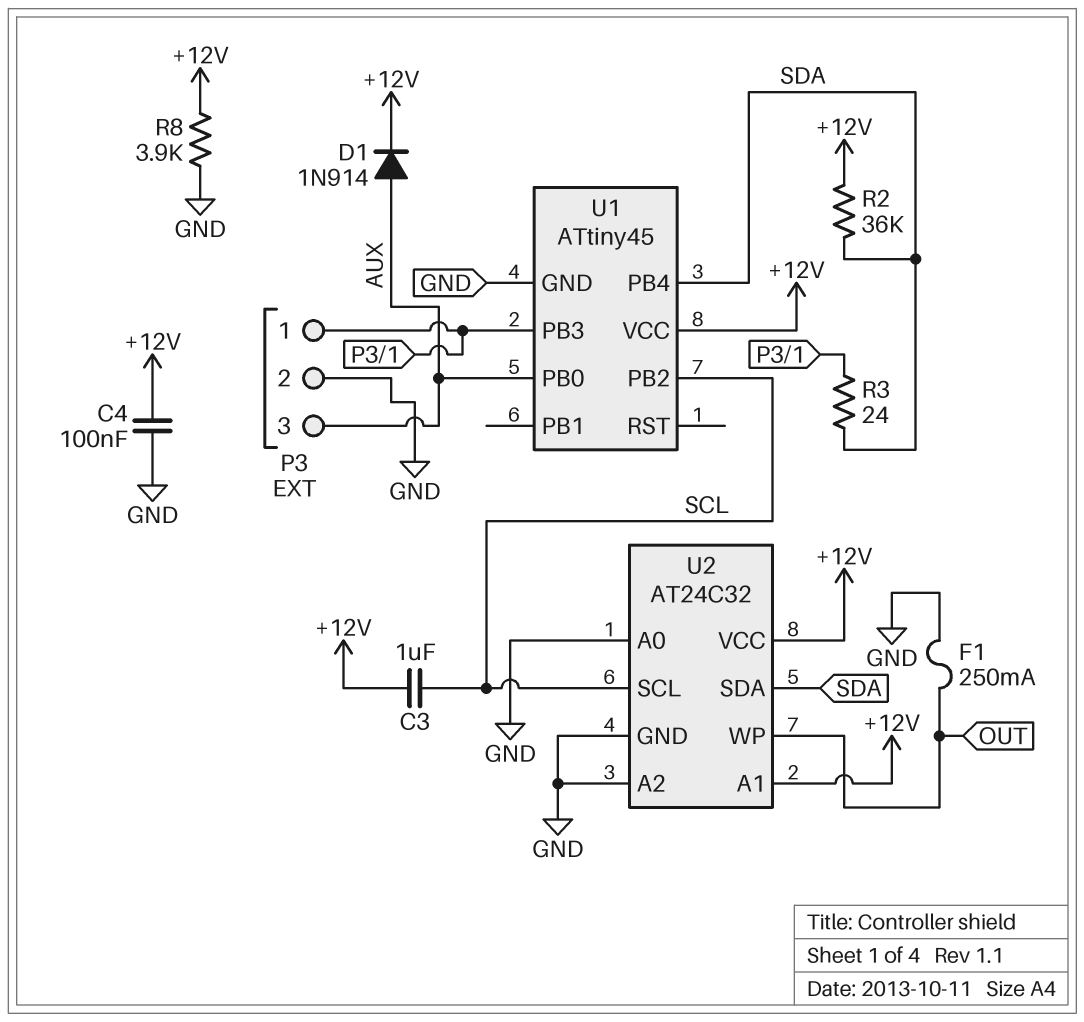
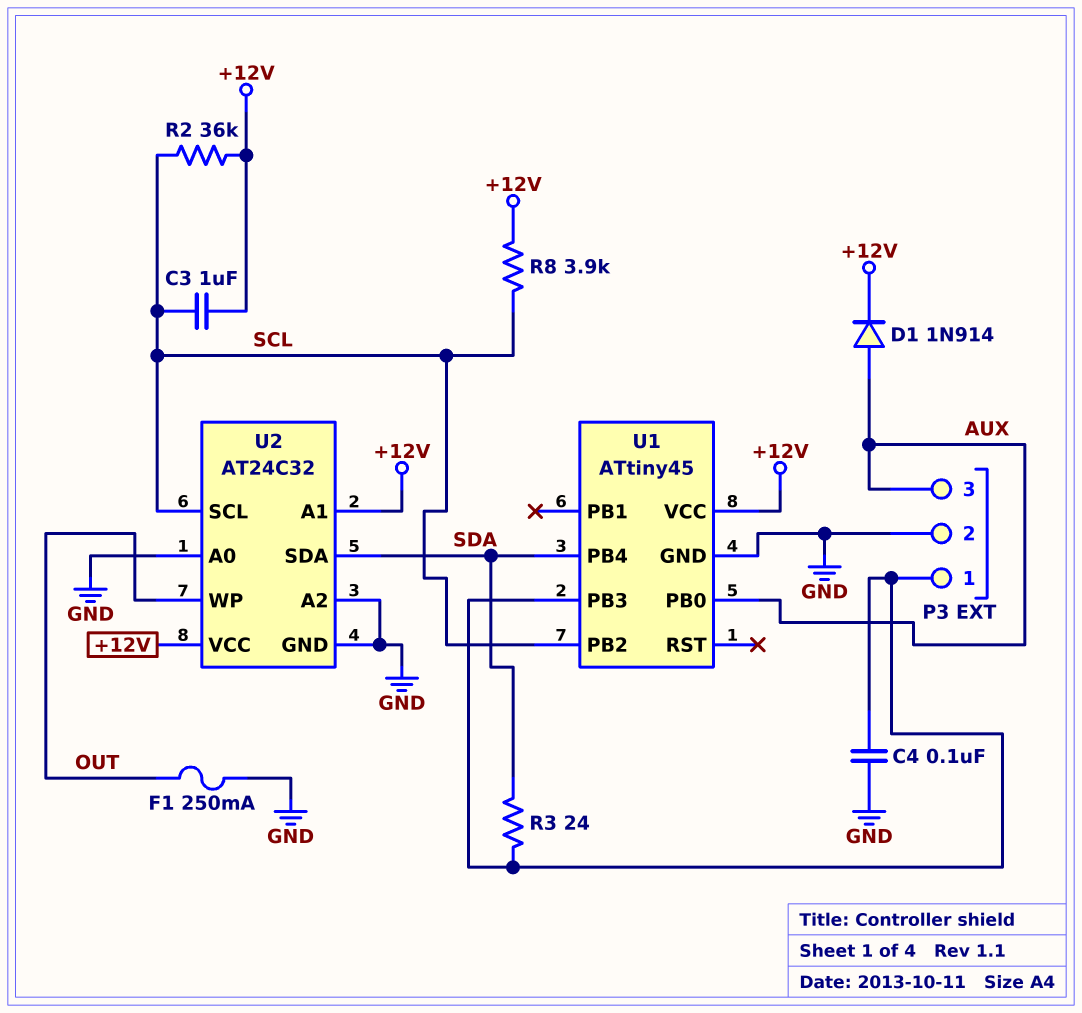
C4: 100nF (+12V, GND) -> 100nF (GND, P3/1)
R2: 36k (+12V, SDA) -> 36k (+12V, SCL)
R8: 3.9k (+12V, GND) -> 3.9k (+12V, SCL)

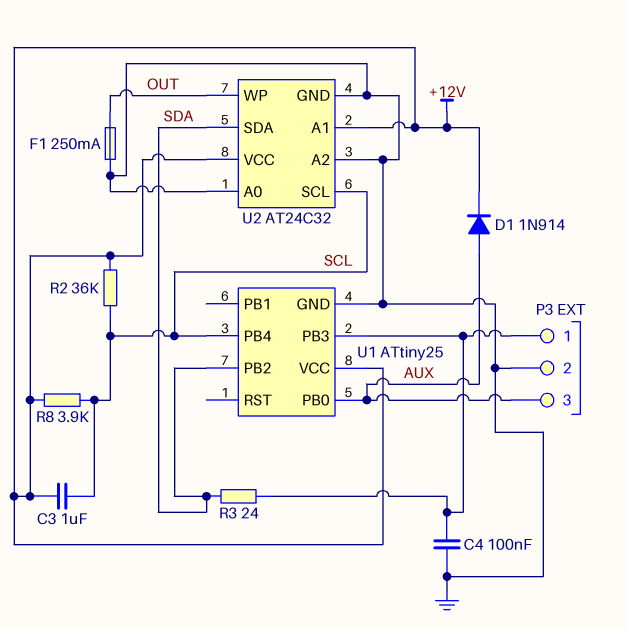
U1: ATtiny45 -> ATtiny25
U1 pin PB2: SCL -> SDA
U1 pin PB4: SDA -> SCL

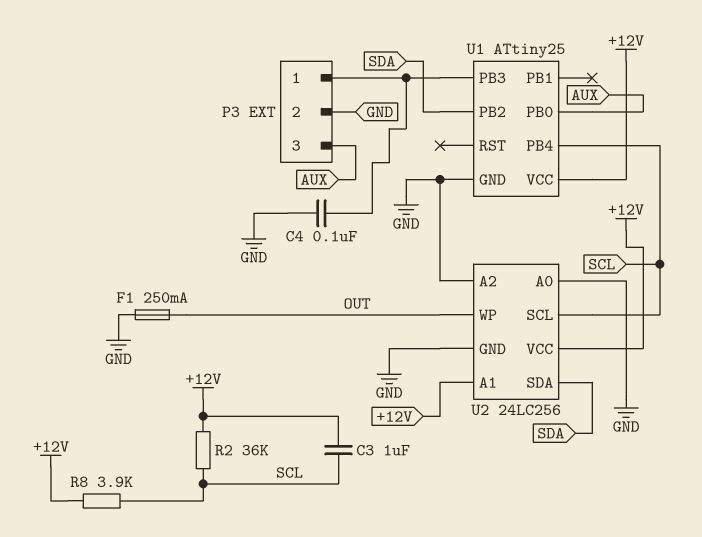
D1: diode 1N914 (A AUX, K +12V) -> none
R3: 24 (P3/1, SDA) -> none
U2: AT24C32 -> 24LC256

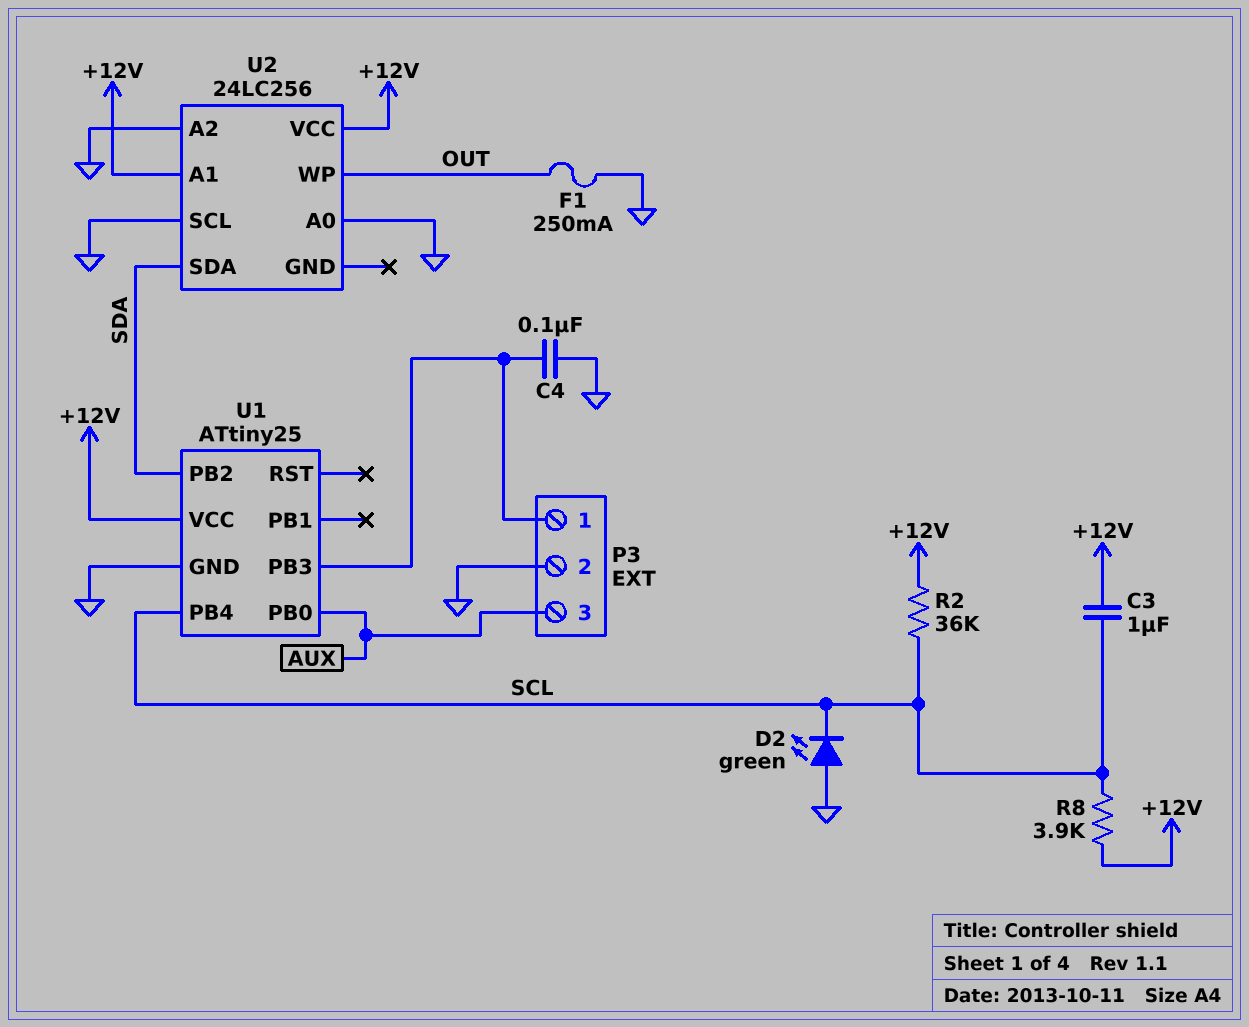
D2: none -> LED green (A GND, K SCL)
U2 pin GND: GND -> none
U2 pin SCL: SCL -> GND

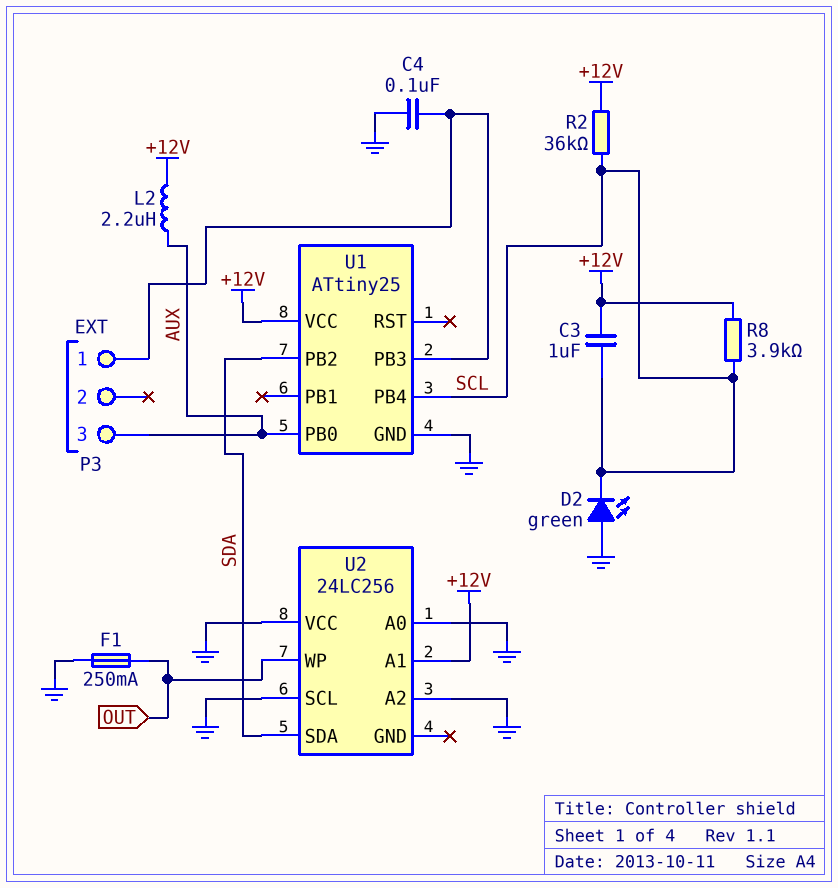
L2: none -> 2.2uH (+12V, AUX)
P3 pin 2: GND -> none
U2 pin VCC: +12V -> GND

